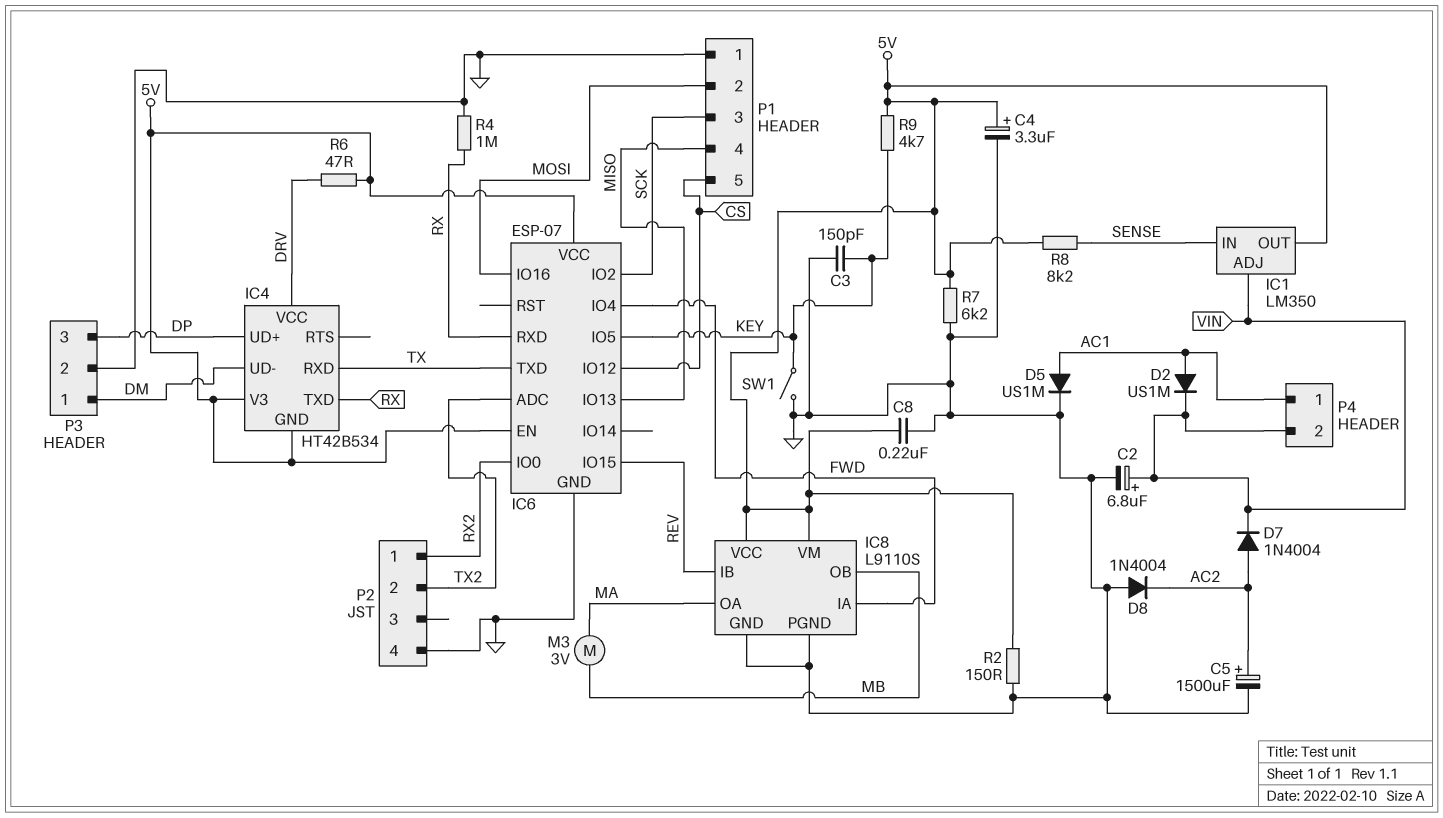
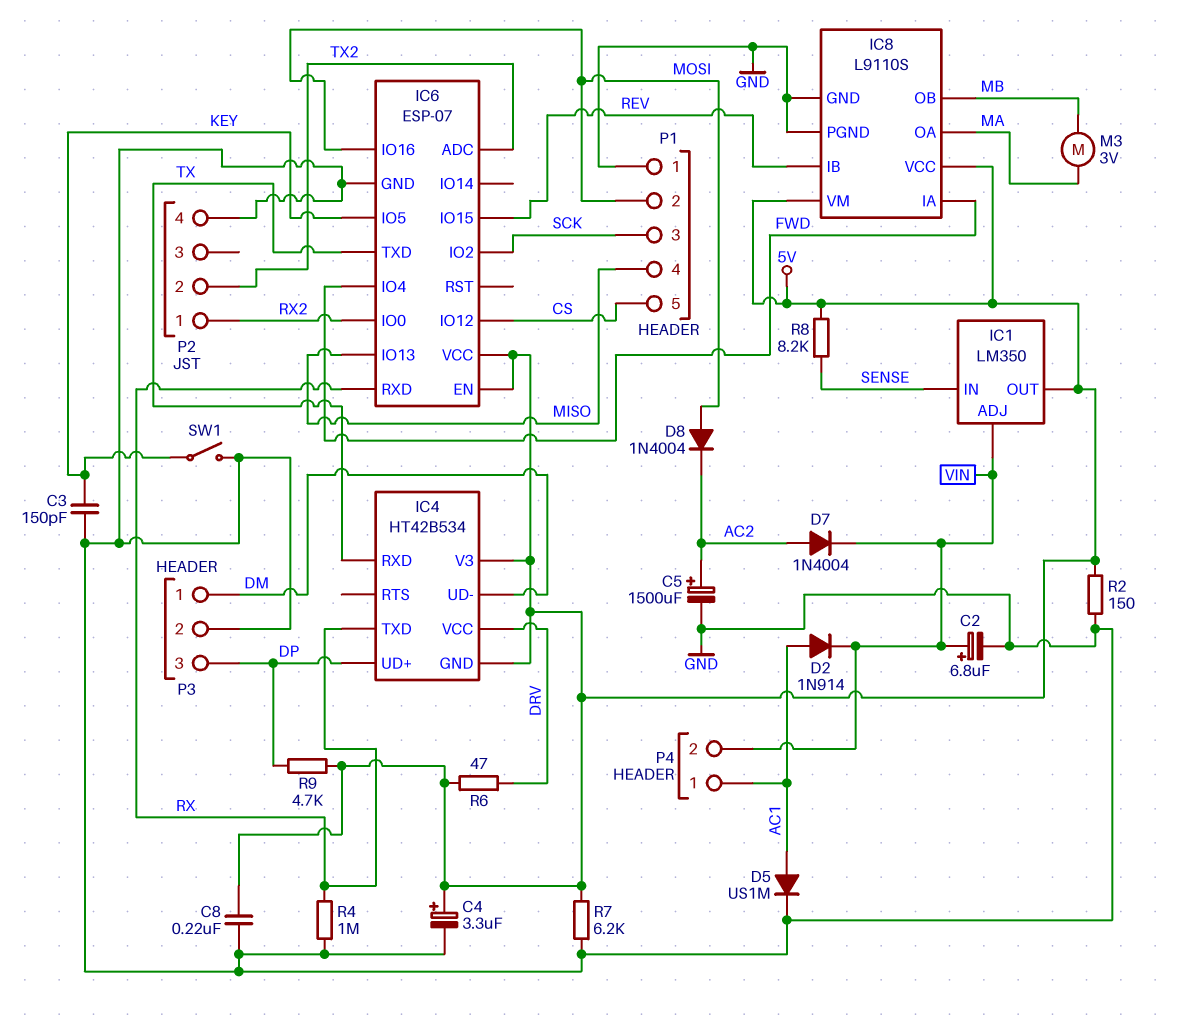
D2: diode US1M (A AC1, K VIN) -> diode 1N914 (A AC1, K VIN)
D8: diode 1N4004 (A GND, K AC2) -> diode 1N4004 (A MOSI, K AC2)
R9: 4.7k (5V, KEY) -> 4.7k (5V, DP)

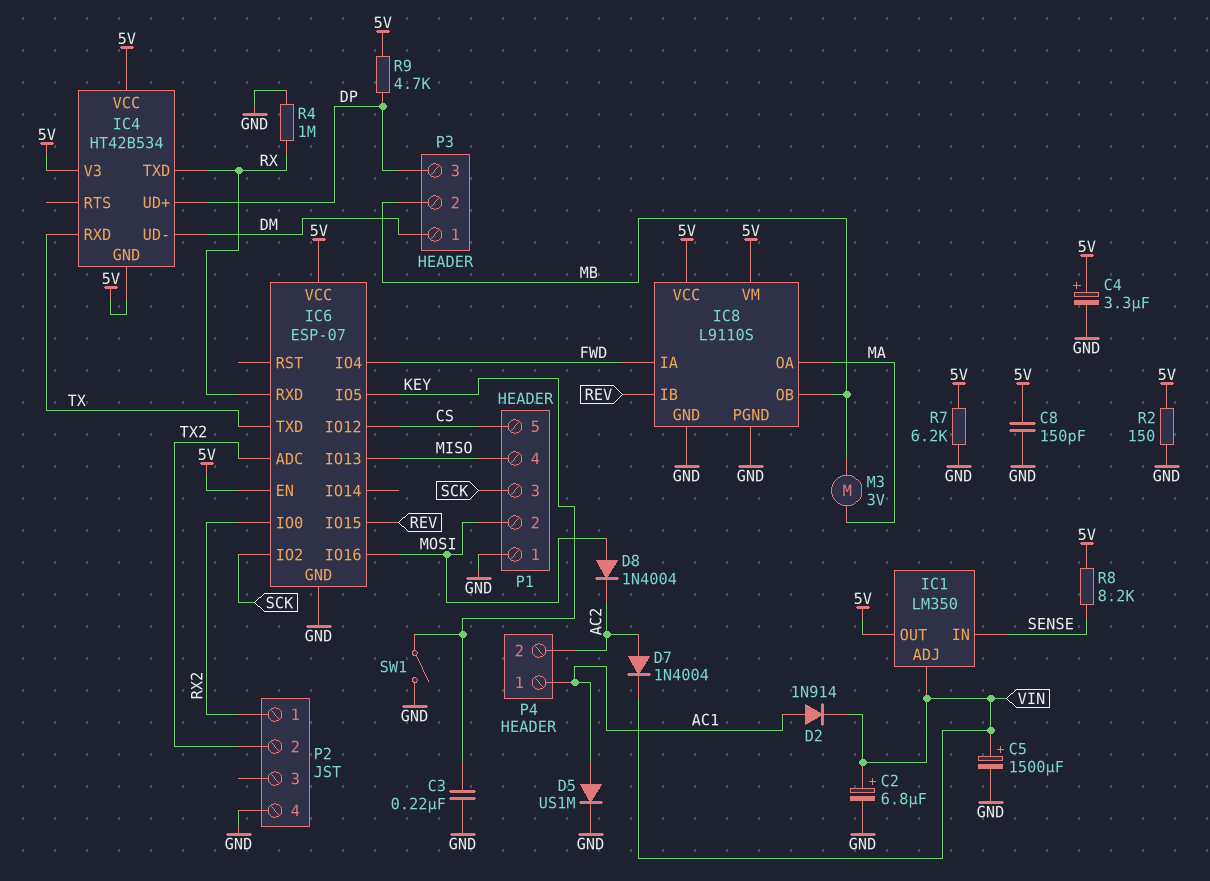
C3: 150pF (GND, KEY) -> 220nF (GND, KEY)
C5: 1500uF (plus AC2, minus GND) -> 1500uF (plus VIN, minus GND)
C8: 220nF (5V, GND) -> 150pF (5V, GND)
IC4 pin VCC: DRV -> 5V
P3 pin 2: GND -> MB
P4 pin 2: VIN -> AC2
R6: 47 (5V, DRV) -> none

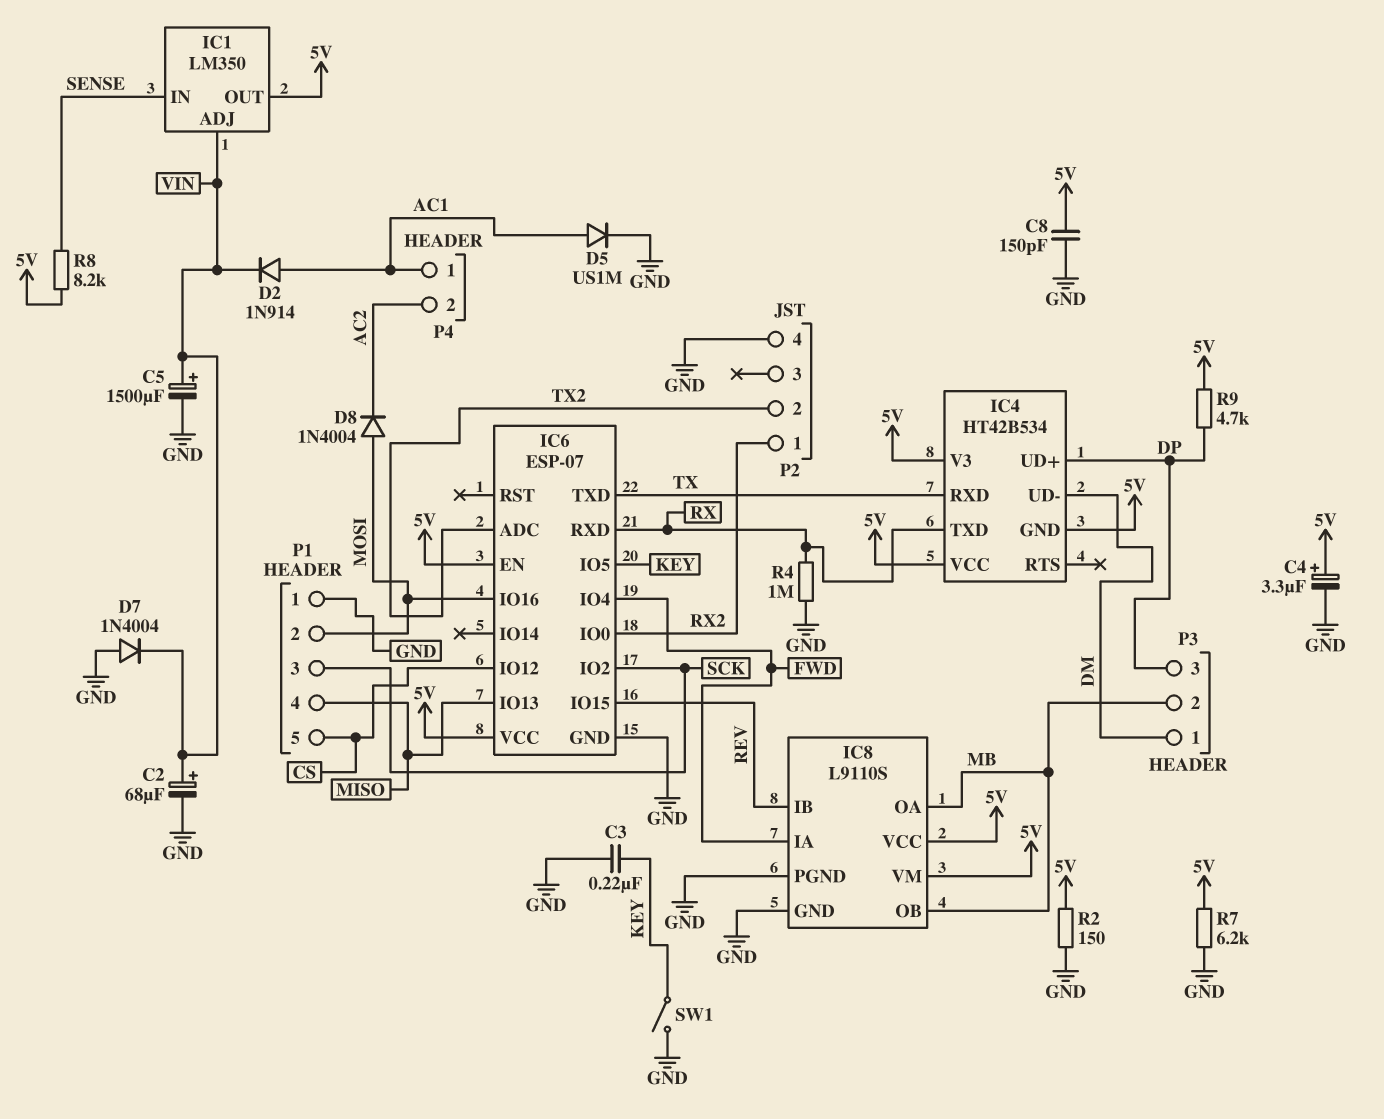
C2: 6.8uF (plus VIN, minus GND) -> 68uF (plus VIN, minus GND)
D7: diode 1N4004 (A AC2, K VIN) -> diode 1N4004 (A GND, K VIN)
IC8 pin OA: MA -> MB
M3: motor 3V (MA, MB) -> none

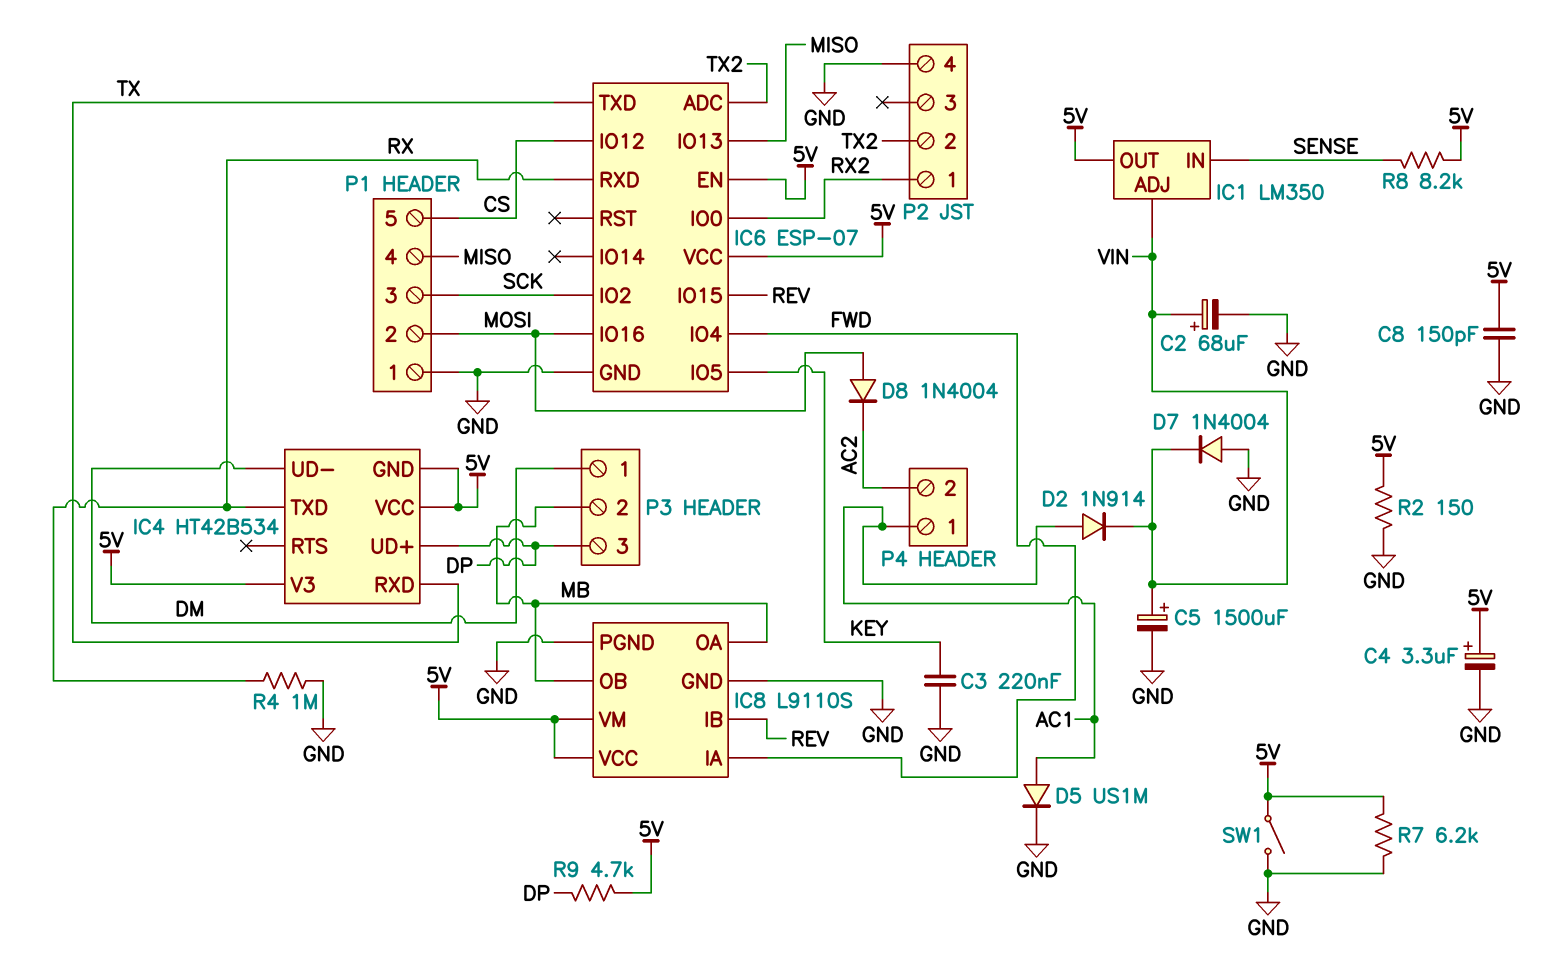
SW1: switch (GND, KEY) -> switch (5V, GND)

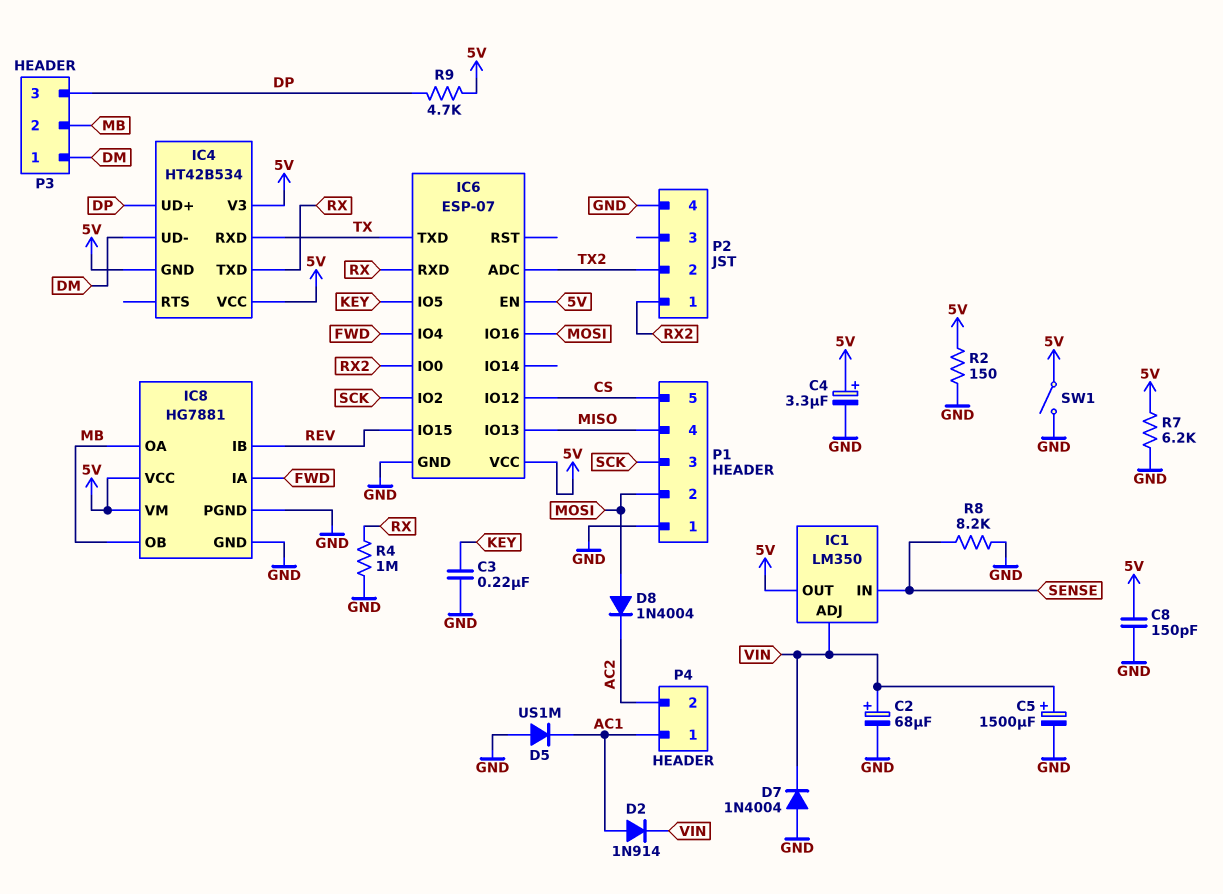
D5: diode US1M (A AC1, K GND) -> diode US1M (A GND, K AC1)
IC8: L9110S -> HG7881
R8: 8.2k (5V, SENSE) -> 8.2k (GND, SENSE)

